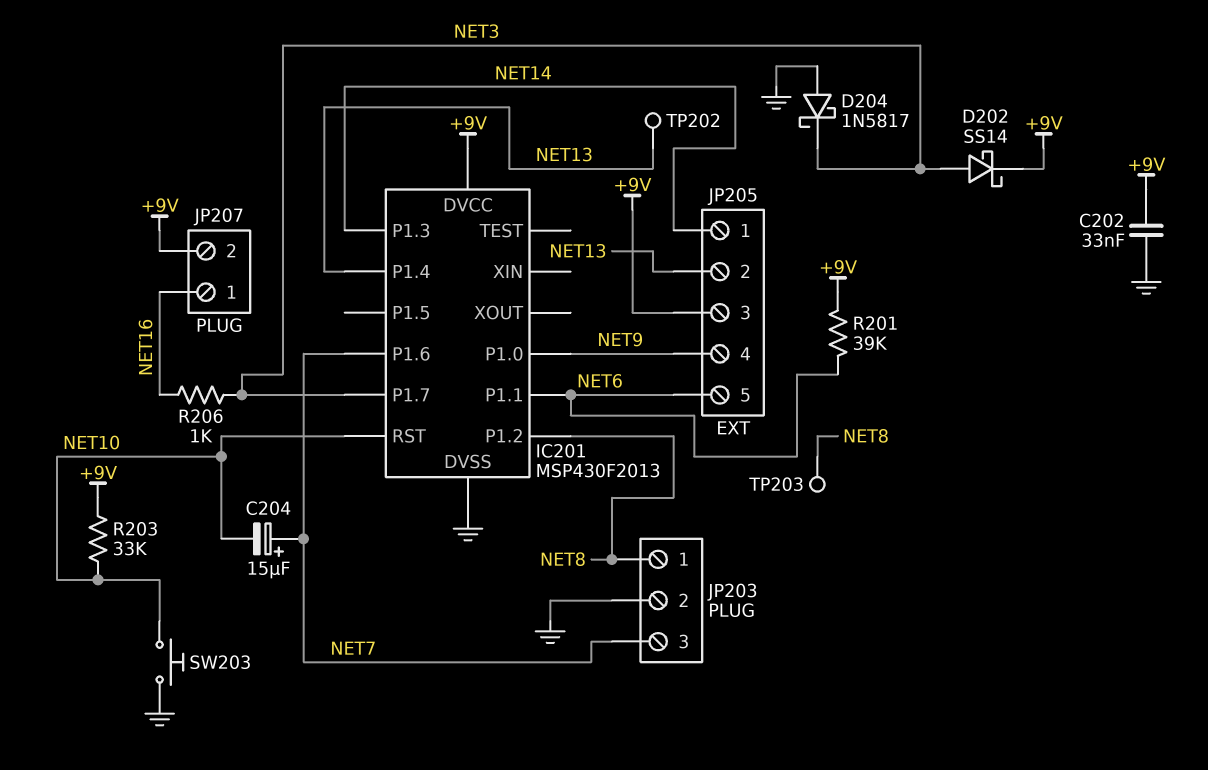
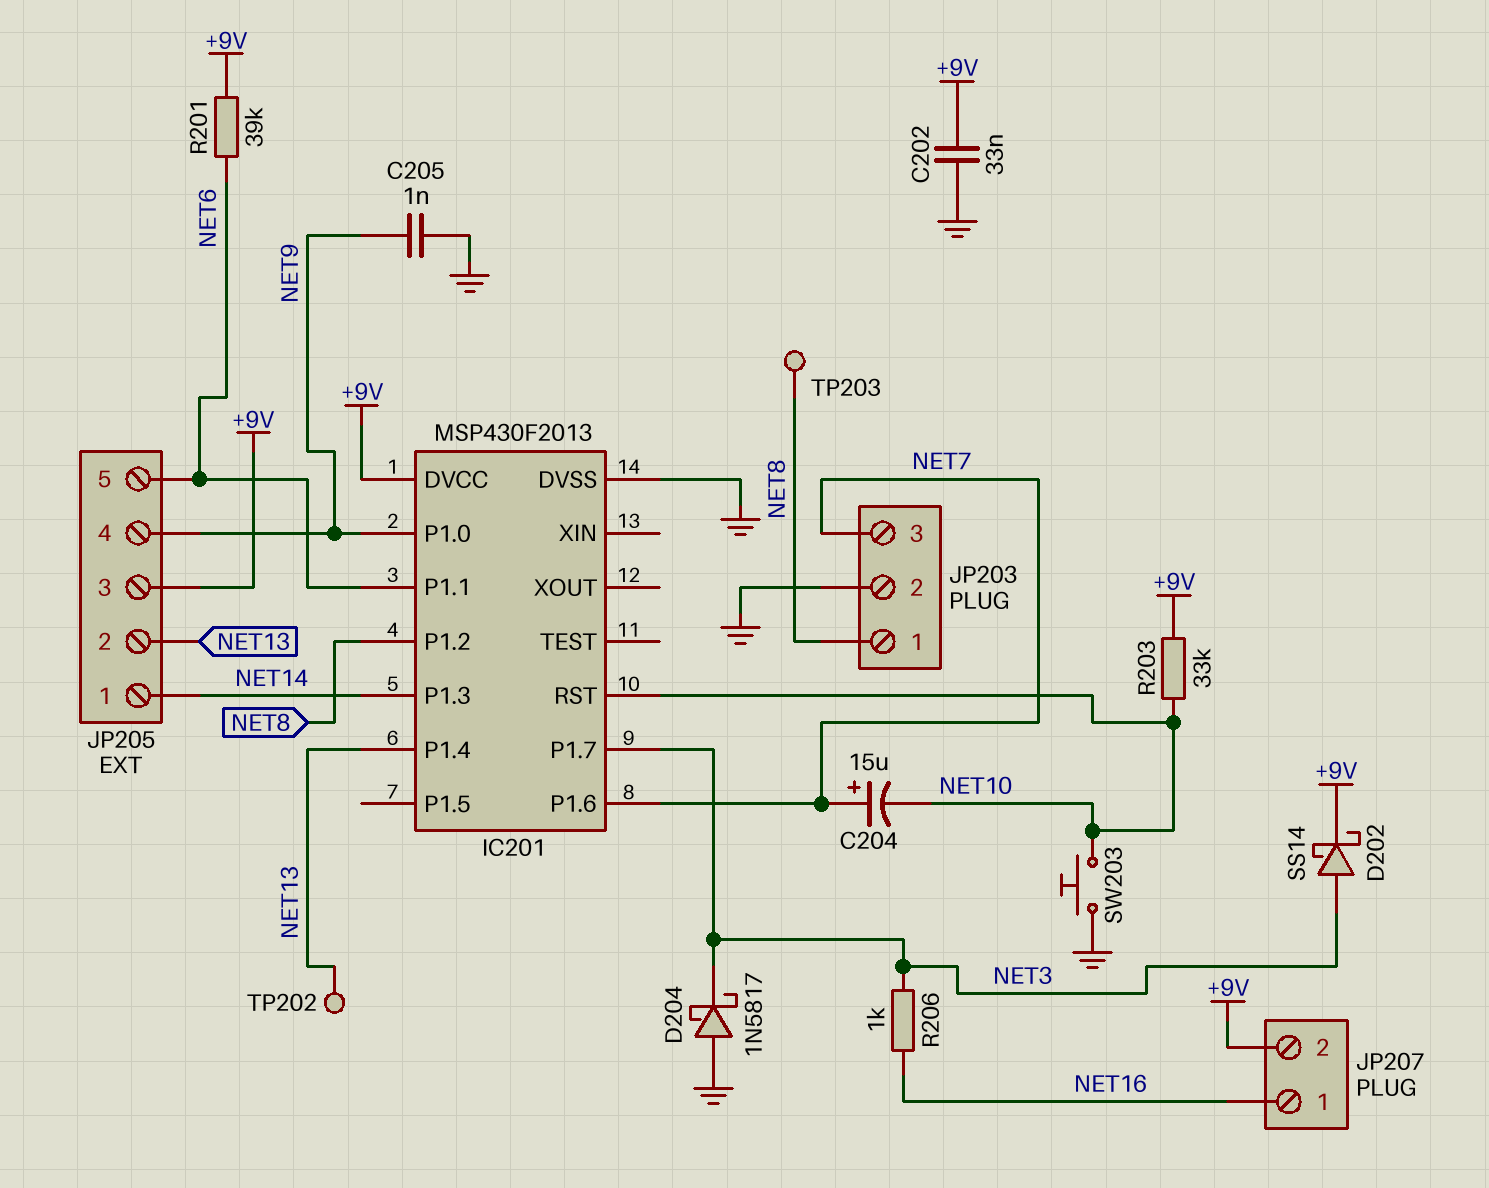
C205: none -> 1nF (GND, NET9)

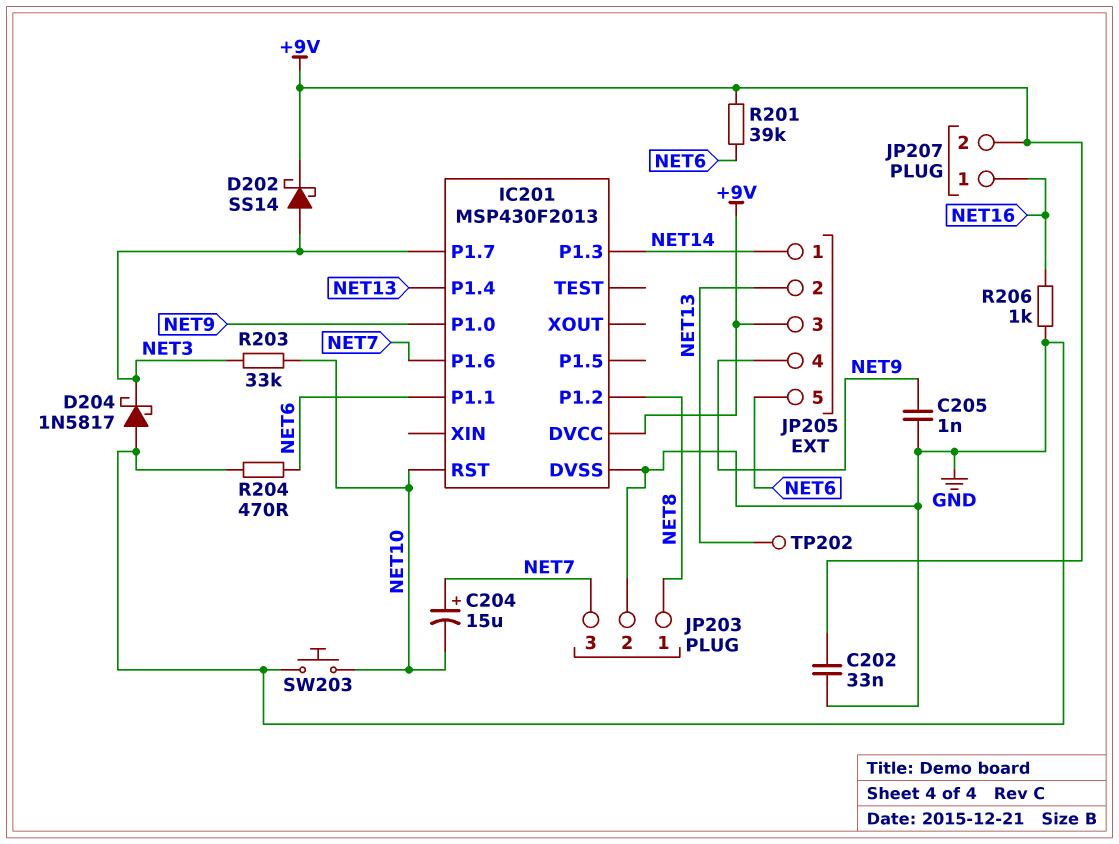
R203: 33k (+9V, NET10) -> 33k (NET3, NET10)
R204: none -> 470 (GND, NET6)
R206: 1k (NET3, NET16) -> 1k (GND, NET16)
TP203: test point (NET8) -> none

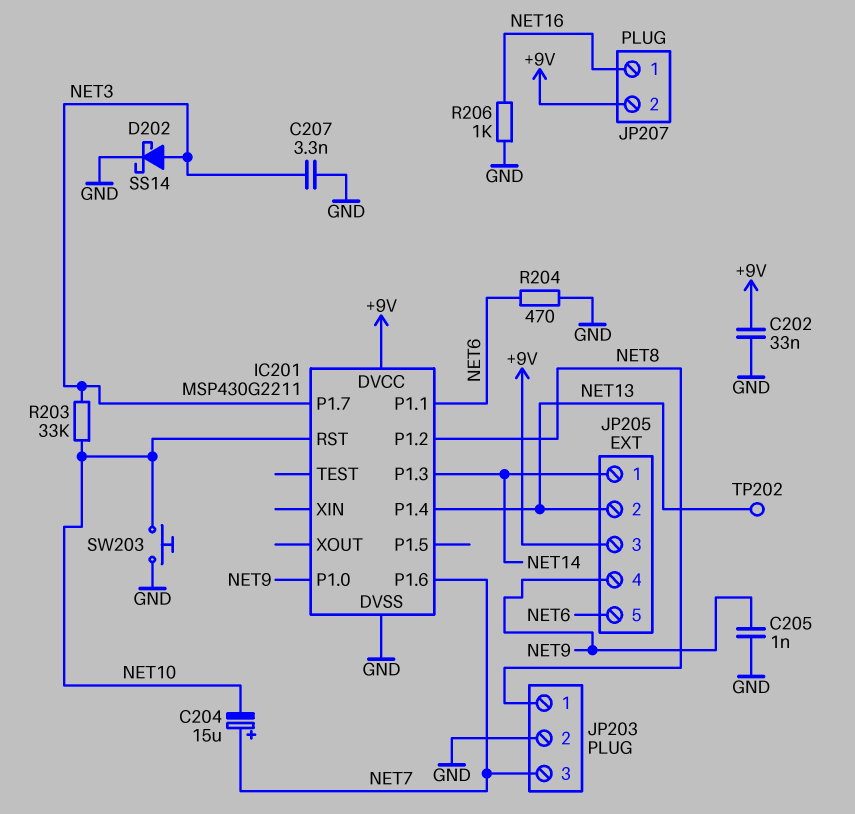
C207: none -> 3.3nF (GND, NET3)
D202: schottky SS14 (A NET3, K +9V) -> schottky SS14 (A NET3, K GND)
D204: schottky 1N5817 (A GND, K NET3) -> none
IC201: MSP430F2013 -> MSP430G2211
R201: 39k (+9V, NET6) -> none

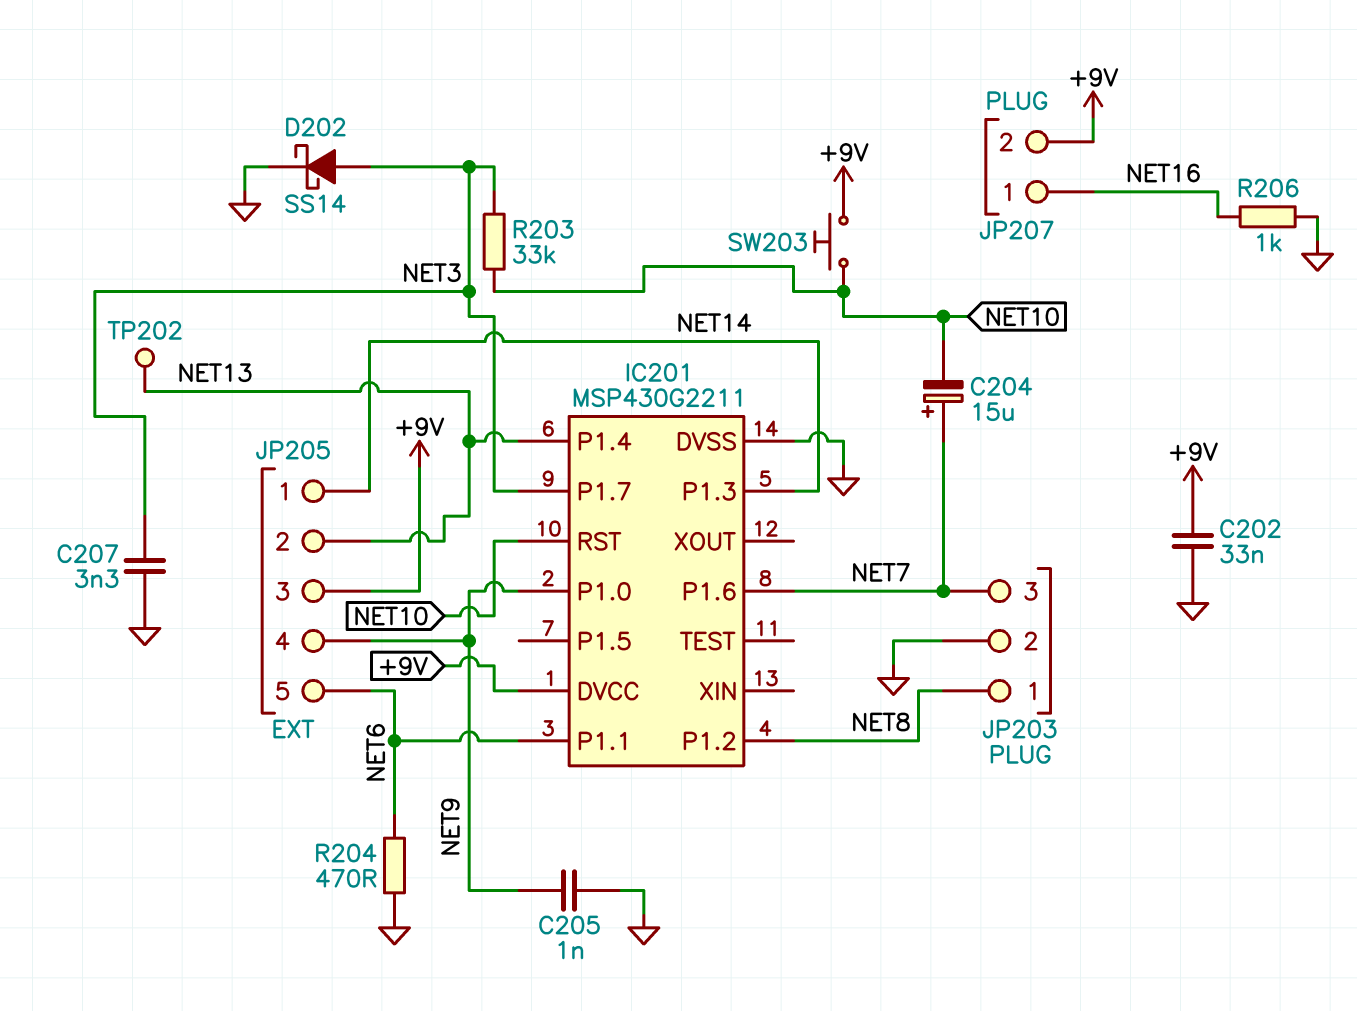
SW203: button (GND, NET10) -> button (+9V, NET10)

